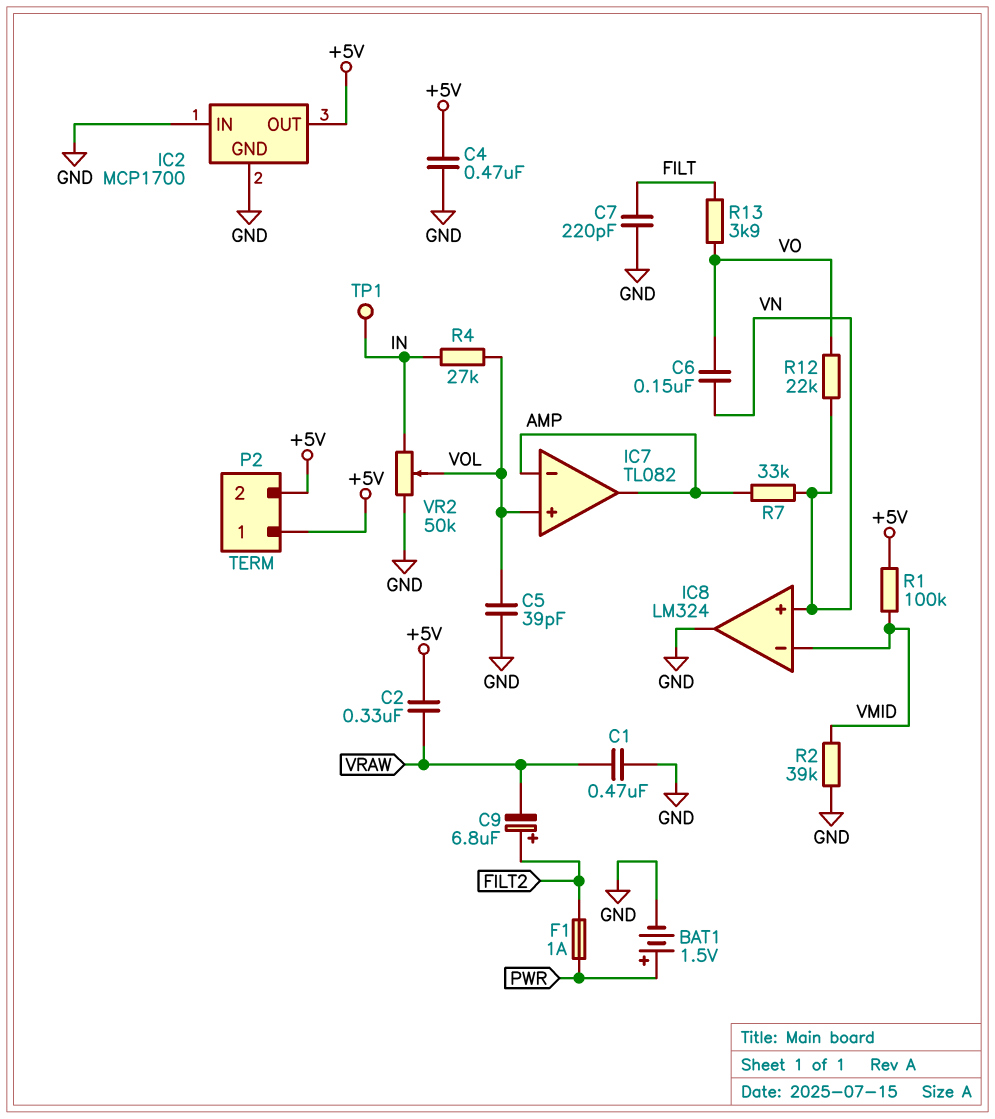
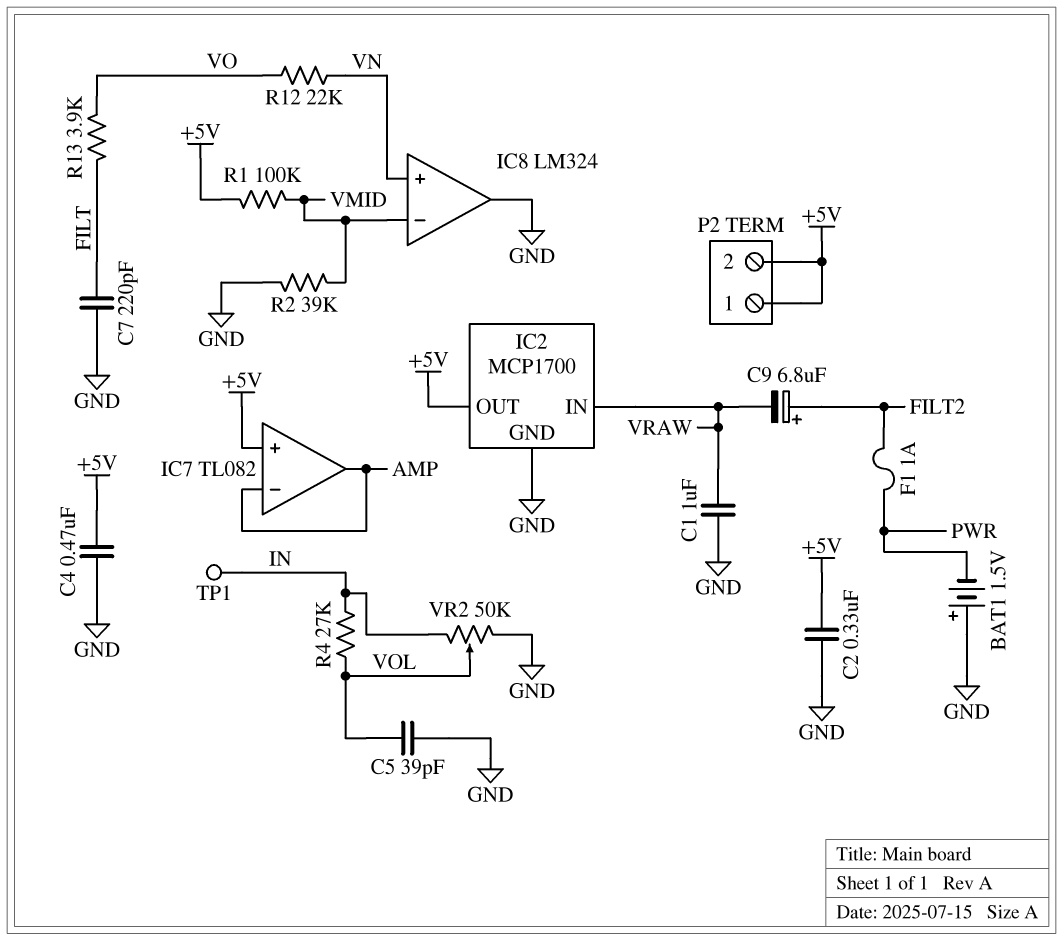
BAT1: 1.5V (plus PWR, minus GND) -> 1.5V (plus GND, minus PWR)
C1: 470nF (GND, VRAW) -> 1uF (GND, VRAW)
C2: 330nF (+5V, VRAW) -> 330nF (+5V, GND)
C6: 150nF (VN, VO) -> none
IC2 pin IN: GND -> VRAW
IC7 pin in+: VOL -> +5V
R7: 33k (AMP, VN) -> none

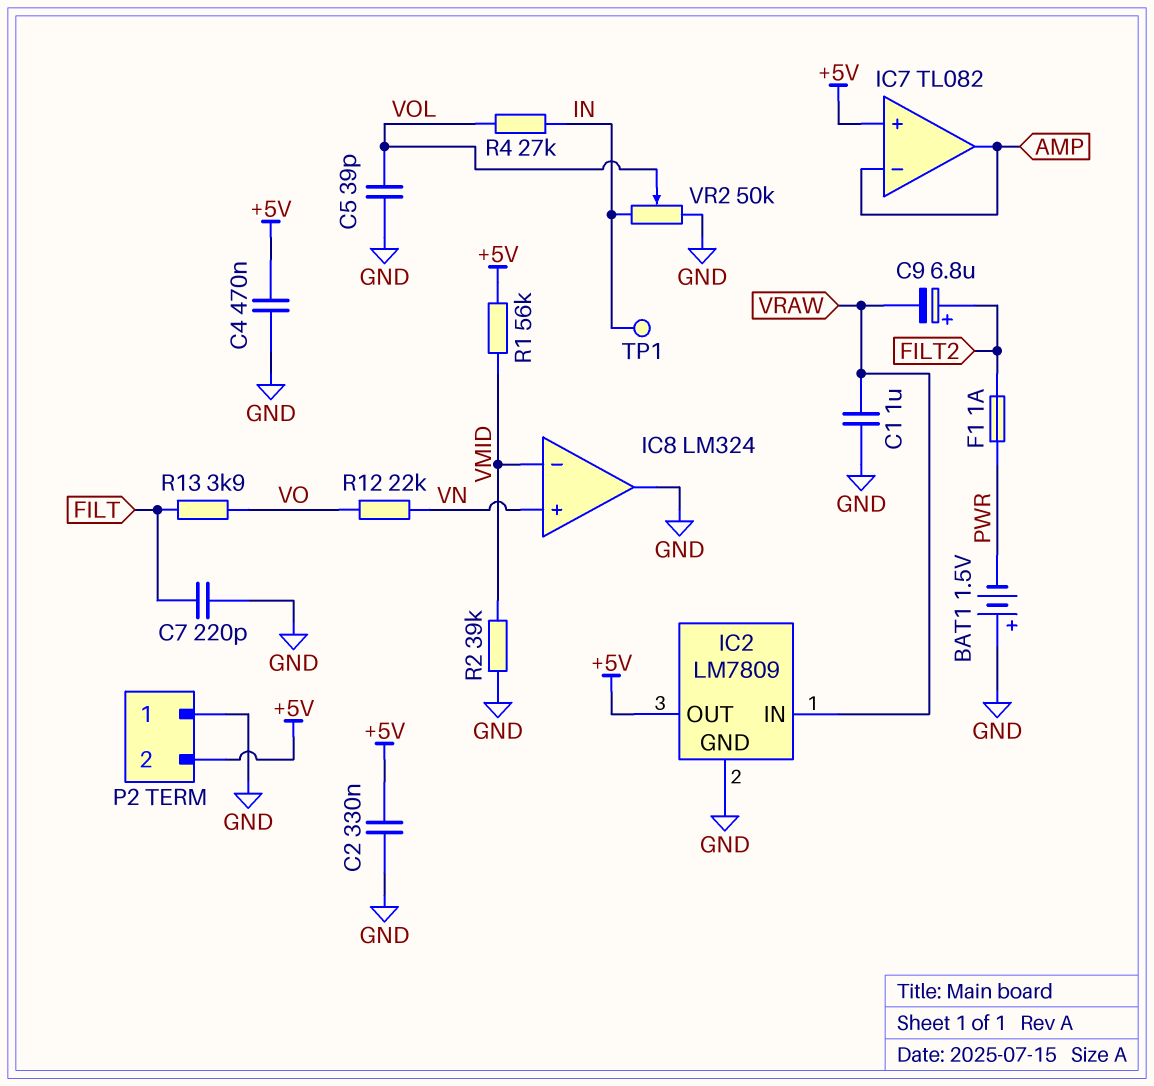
IC2: MCP1700 -> LM7809
P2 pin 1: +5V -> GND
R1: 100k (+5V, VMID) -> 56k (+5V, VMID)

